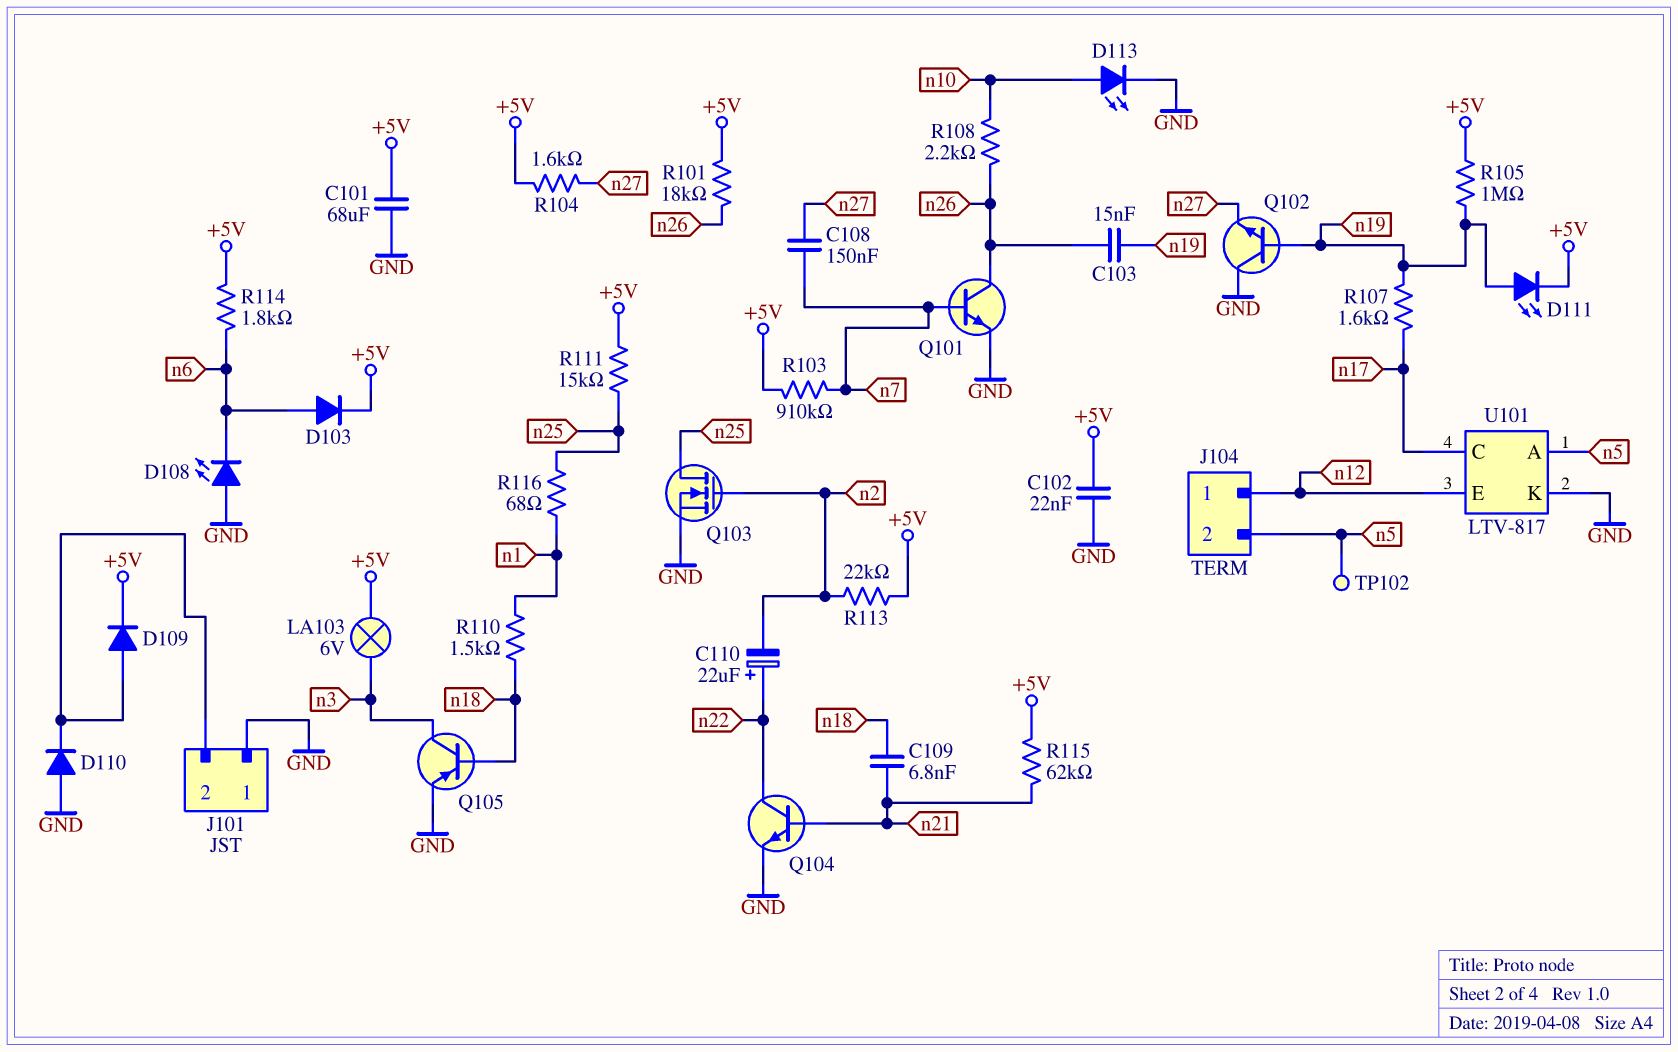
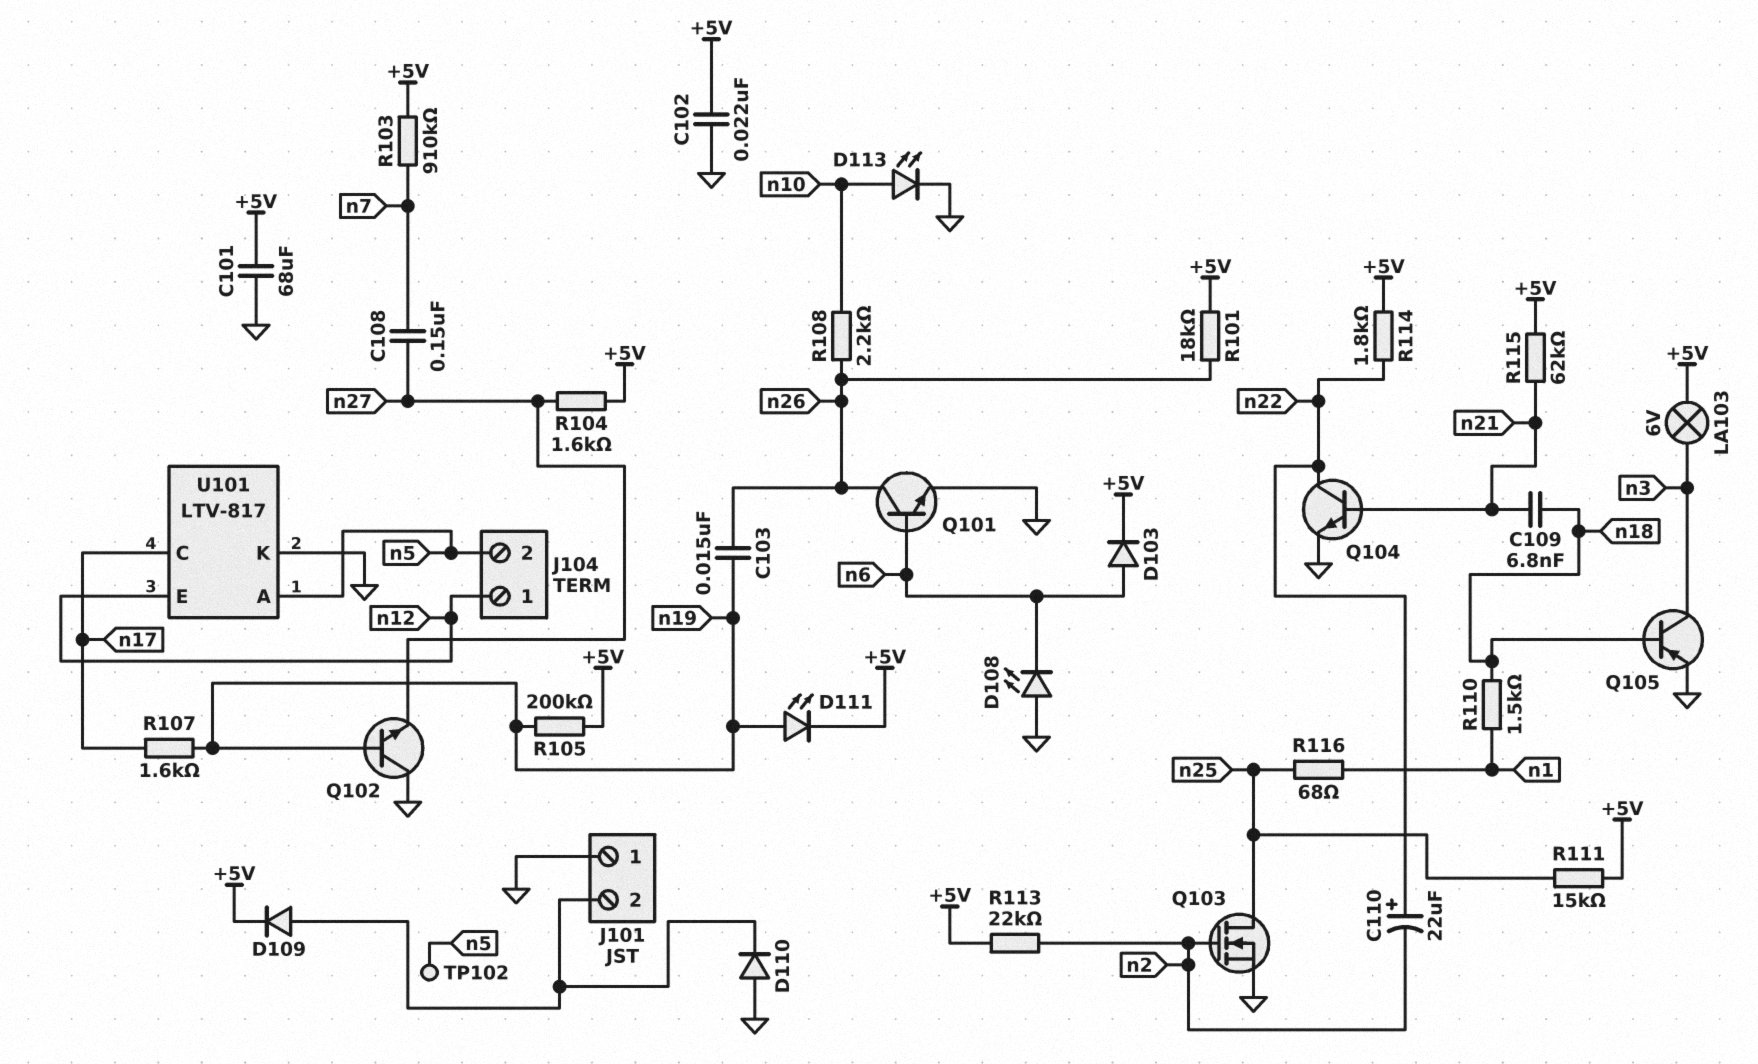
Q101: NPN (B n7, C n26, E GND) -> NPN (B n6, C n26, E GND)
R105: 1M (+5V, n19) -> 200k (+5V, n19)
R114: 1.8k (+5V, n6) -> 1.8k (+5V, n22)

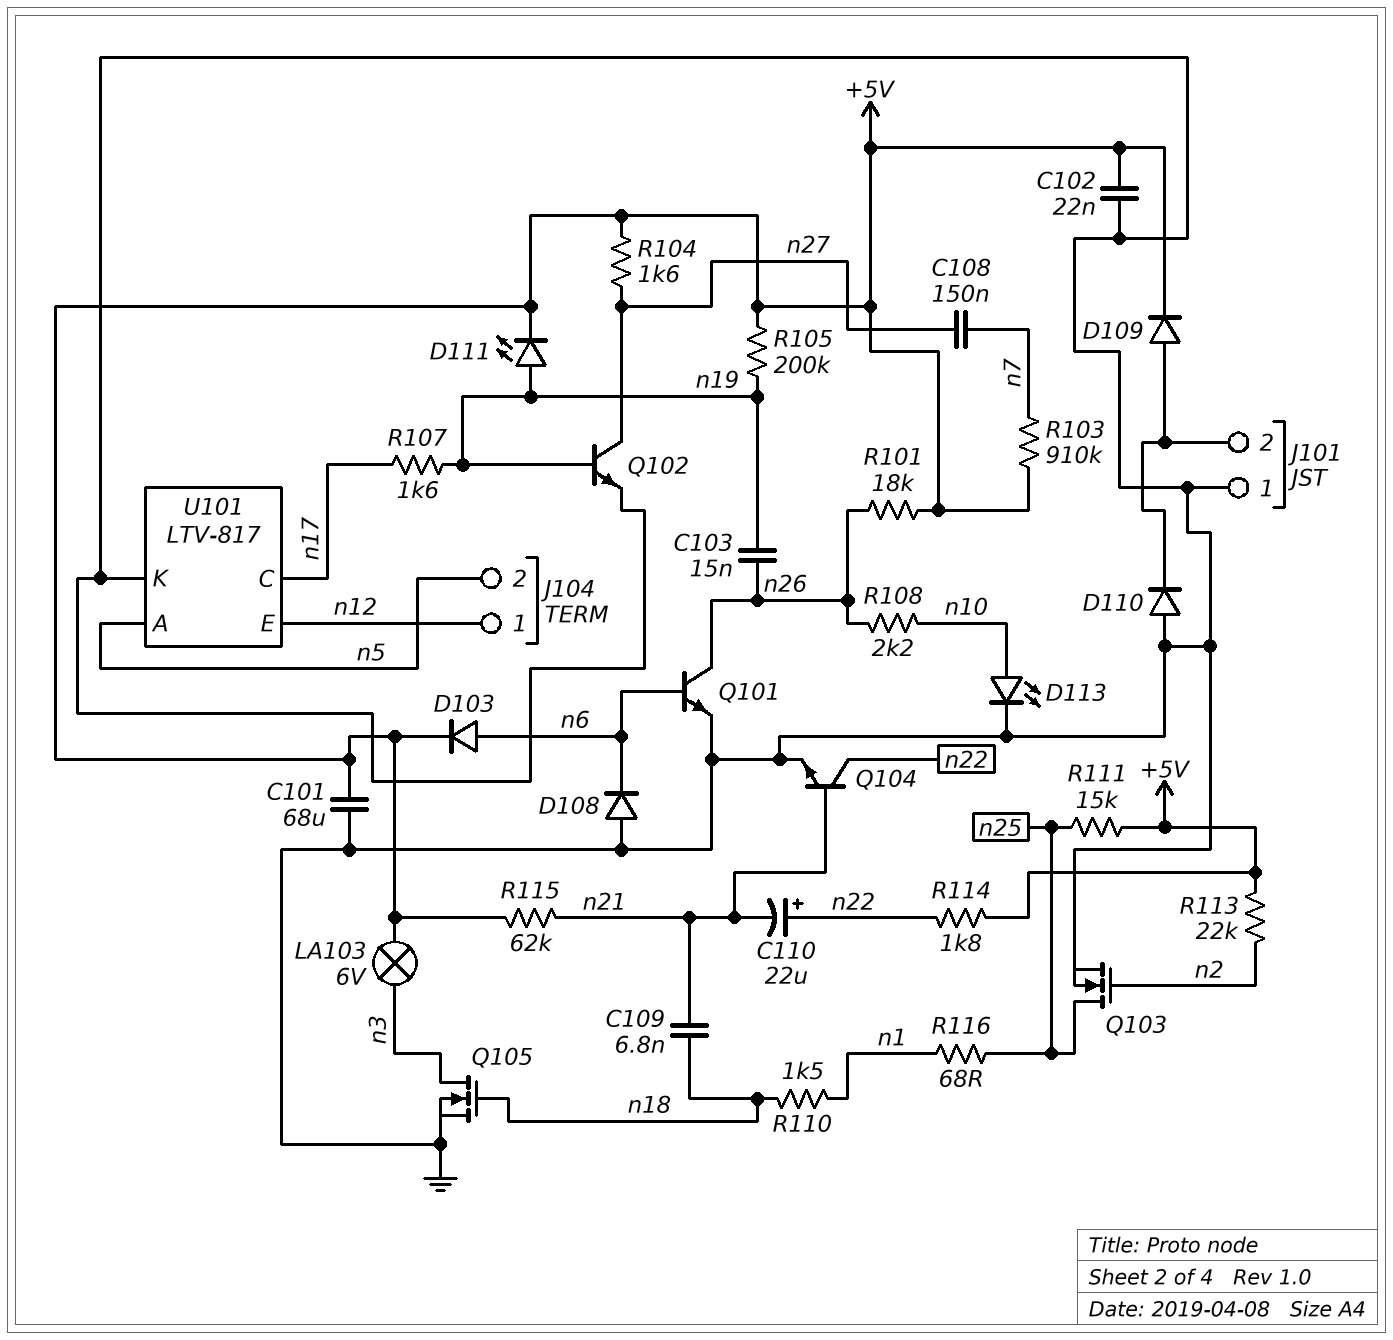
C110: 22uF (plus n22, minus n2) -> 22uF (plus n22, minus n21)
D108: LED (A GND, K n6) -> diode (A GND, K n6)
Q102: NPN (B n19, C GND, E n27) -> NPN (B n19, C n27, E GND)
Q105: PNP (B n18, C n3, E GND) -> NMOS (G n18, D n3, S GND)
TP102: test point (n5) -> none

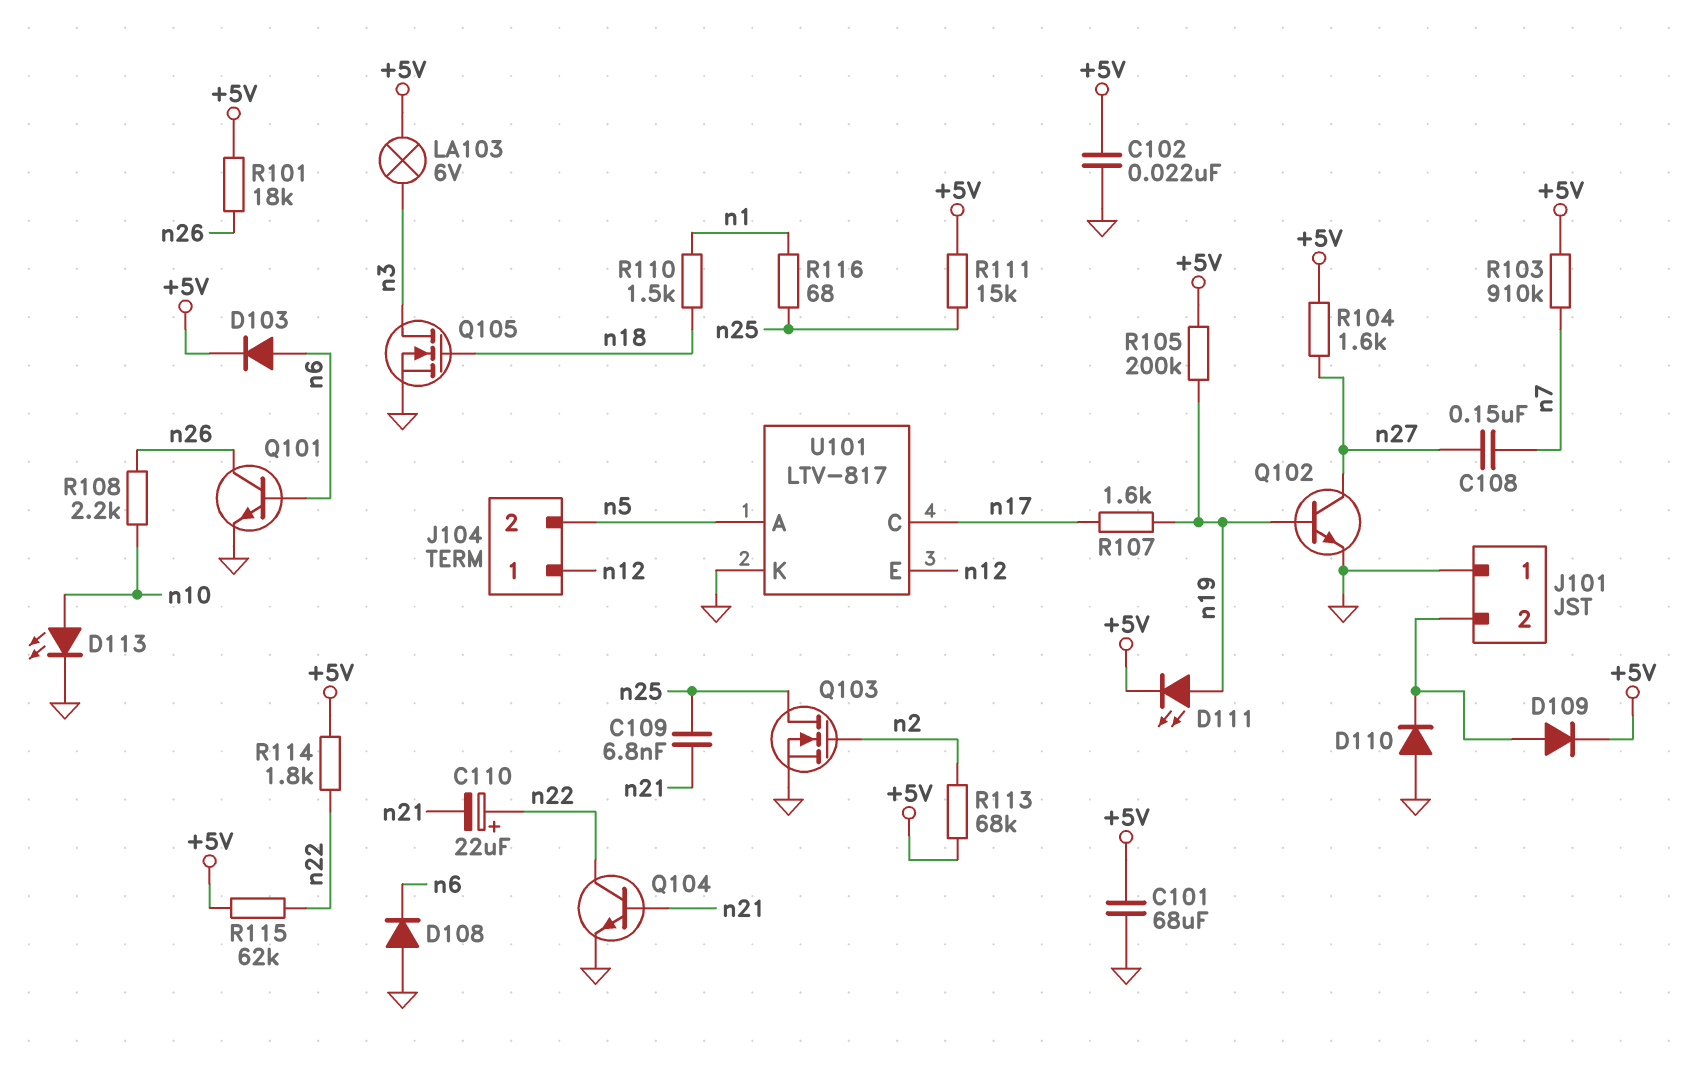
C103: 15nF (n19, n26) -> none
C109: 6.8nF (n18, n21) -> 6.8nF (n21, n25)
R113: 22k (+5V, n2) -> 68k (+5V, n2)
R115: 62k (+5V, n21) -> 62k (+5V, n22)

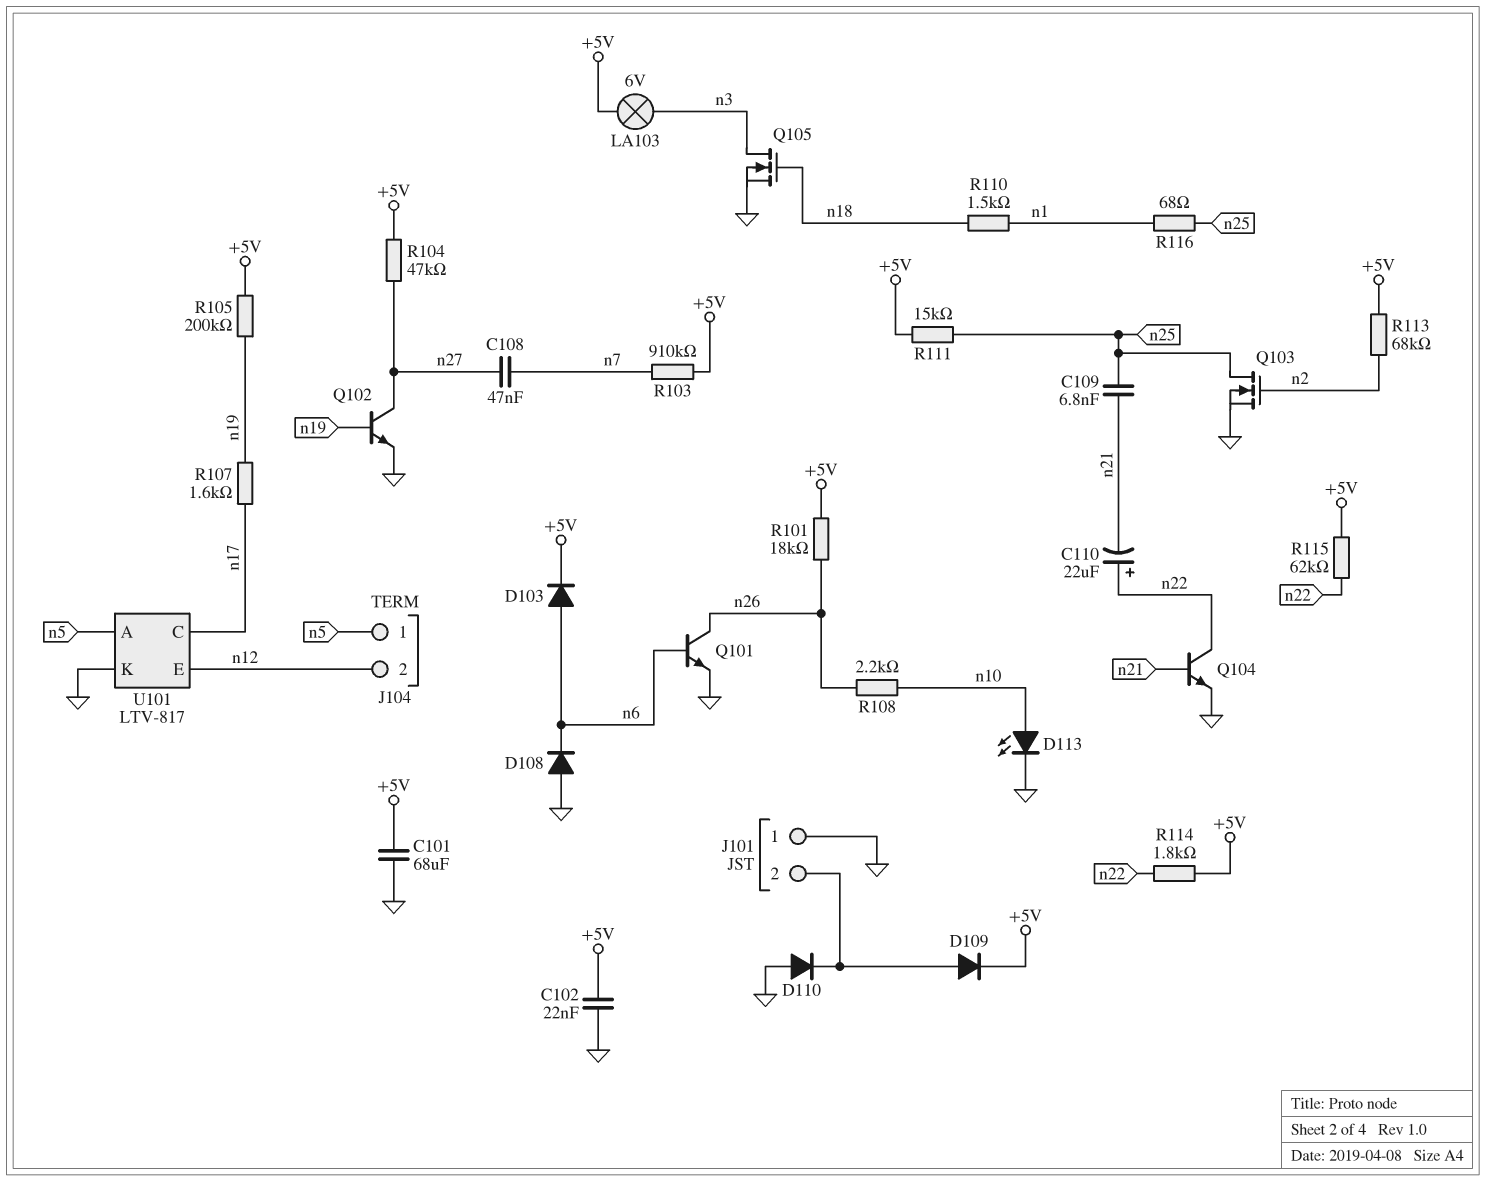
C108: 150nF (n7, n27) -> 47nF (n7, n27)
D111: LED (A n19, K +5V) -> none
J104 pin 1: n12 -> n5
J104 pin 2: n5 -> n12
R104: 1.6k (+5V, n27) -> 47k (+5V, n27)

